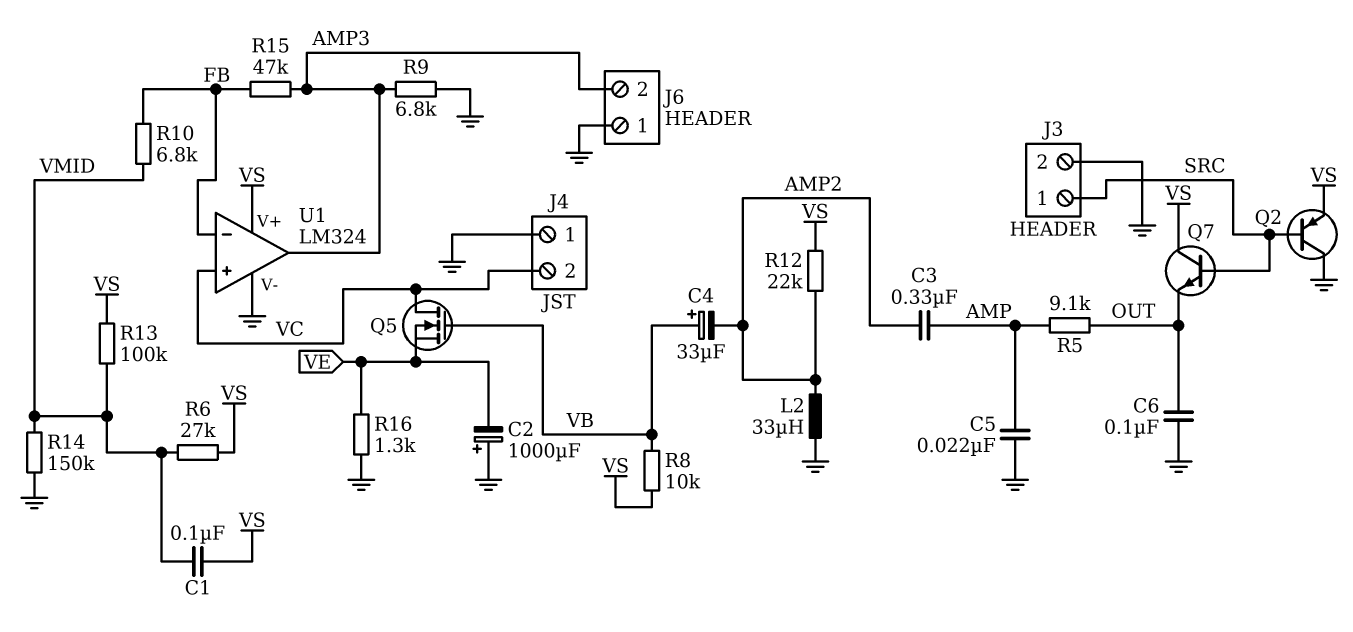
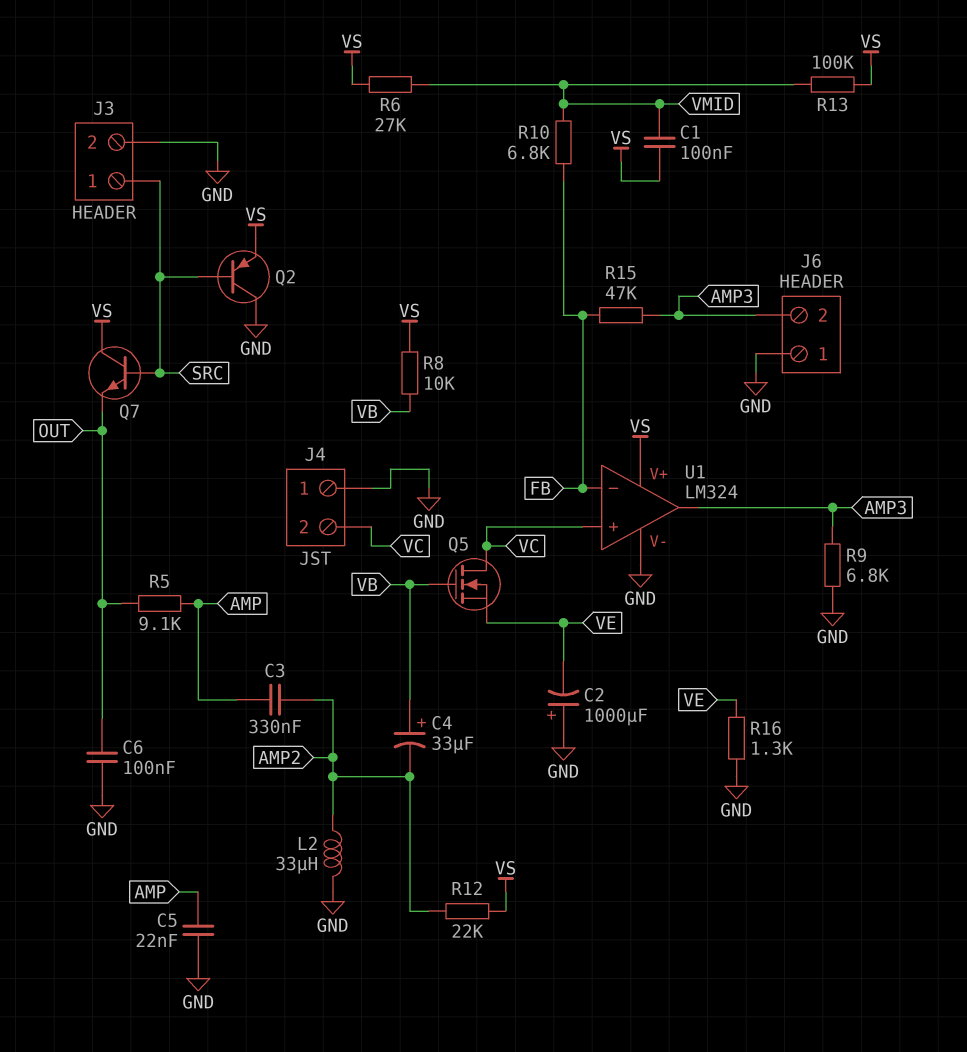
R14: 150k (GND, VMID) -> none

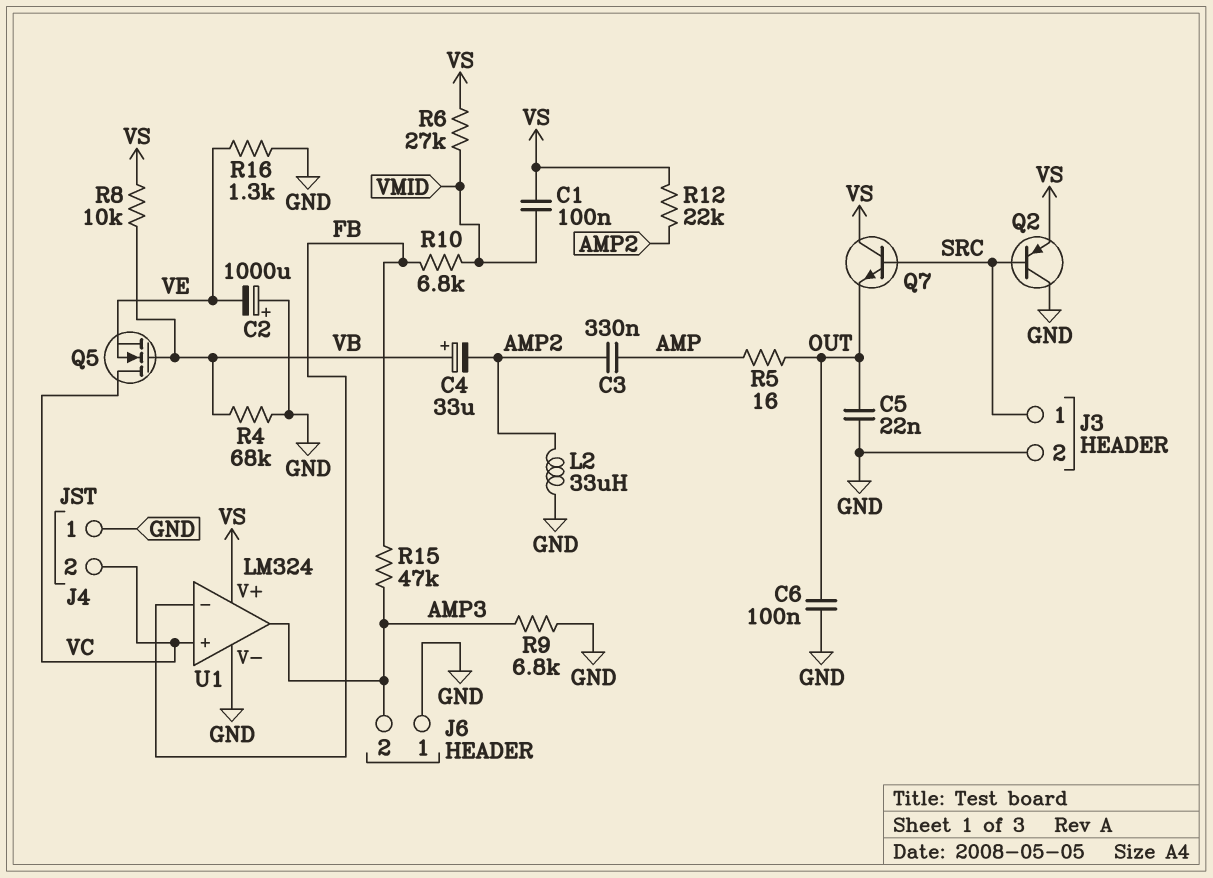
C5: 22nF (AMP, GND) -> 22nF (GND, OUT)
R4: none -> 68k (GND, VB)
R5: 9.1k (AMP, OUT) -> 16 (AMP, OUT)
R13: 100k (VMID, VS) -> none

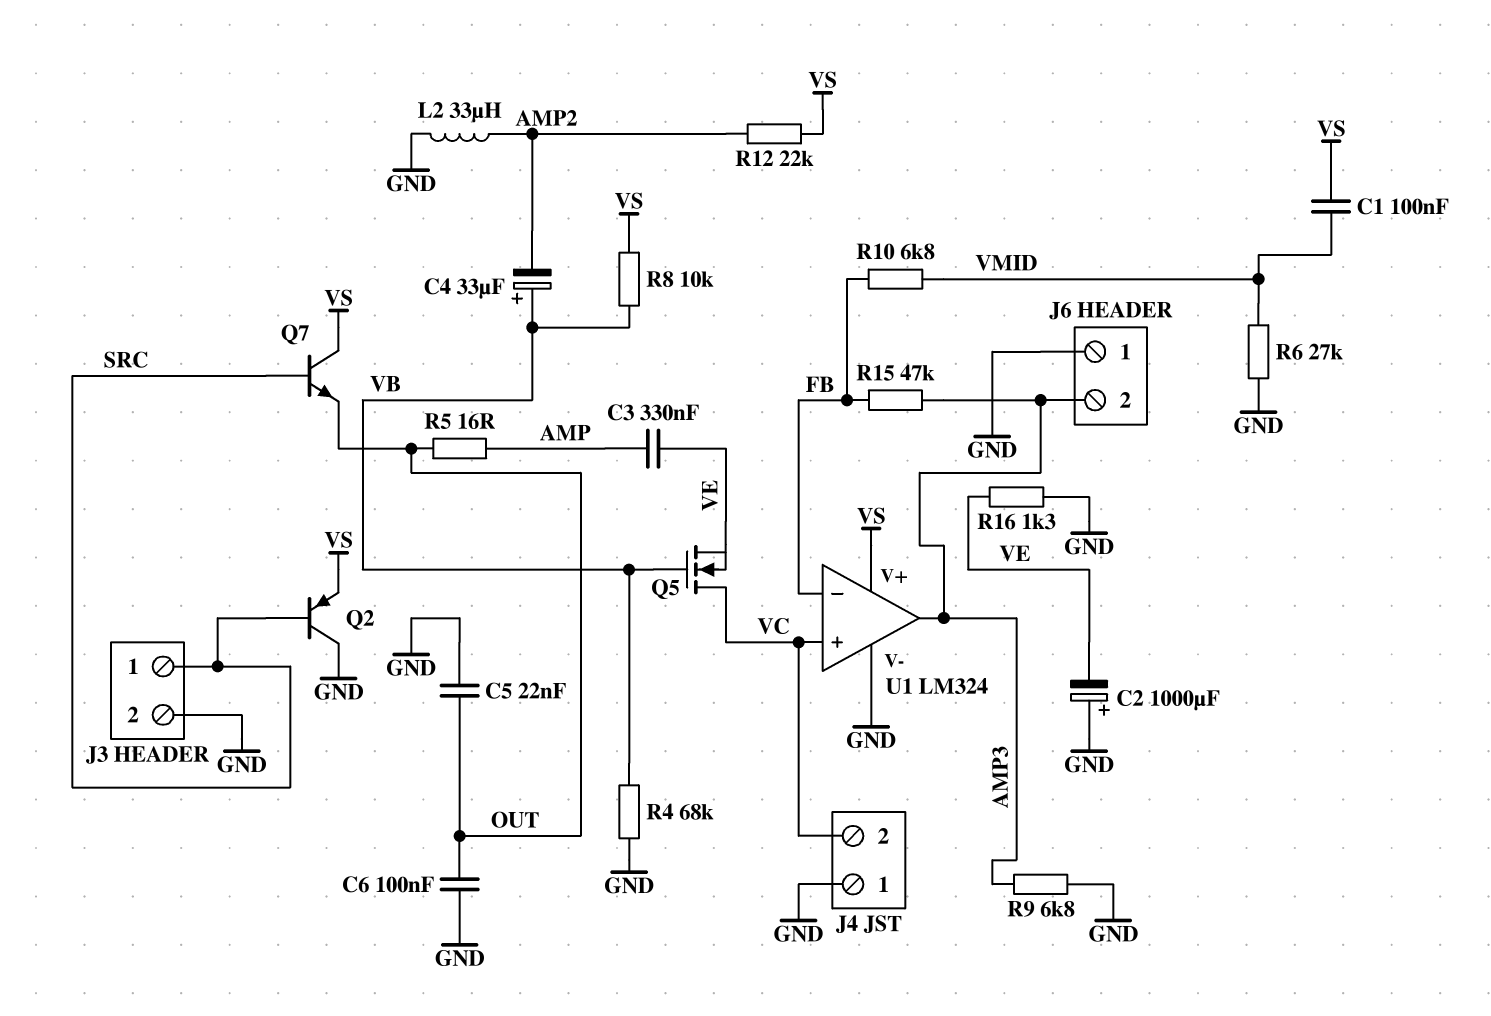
C3: 330nF (AMP, AMP2) -> 330nF (AMP, VE)
R6: 27k (VMID, VS) -> 27k (GND, VMID)

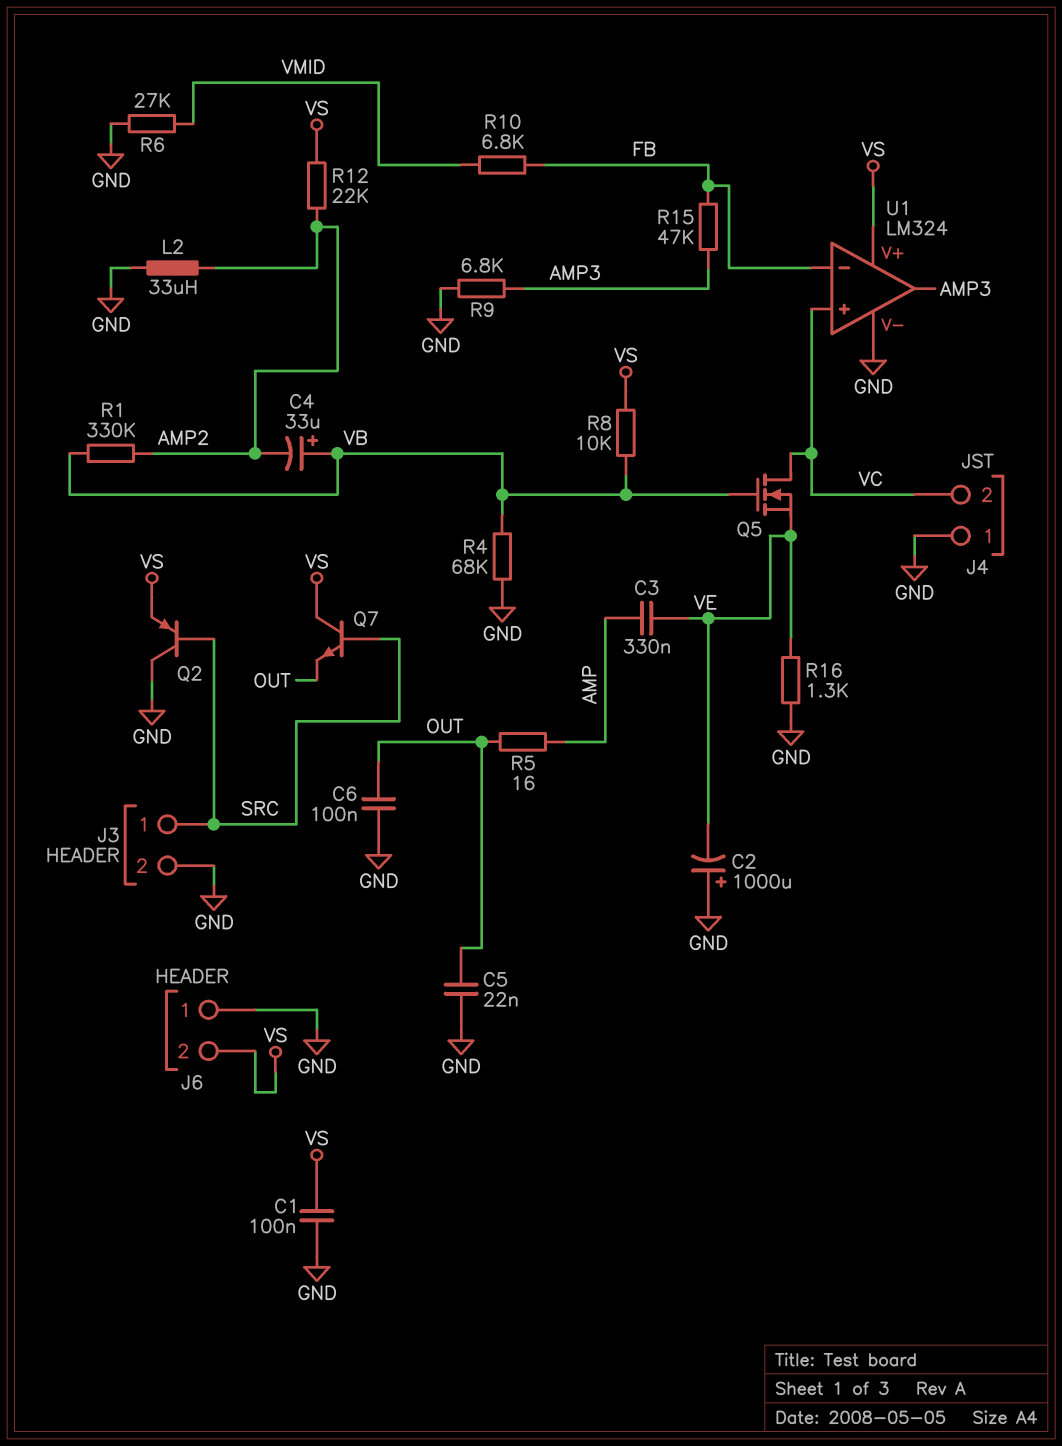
C1: 100nF (VMID, VS) -> 100nF (GND, VS)
J6 pin 2: AMP3 -> VS
R1: none -> 330k (AMP2, VB)

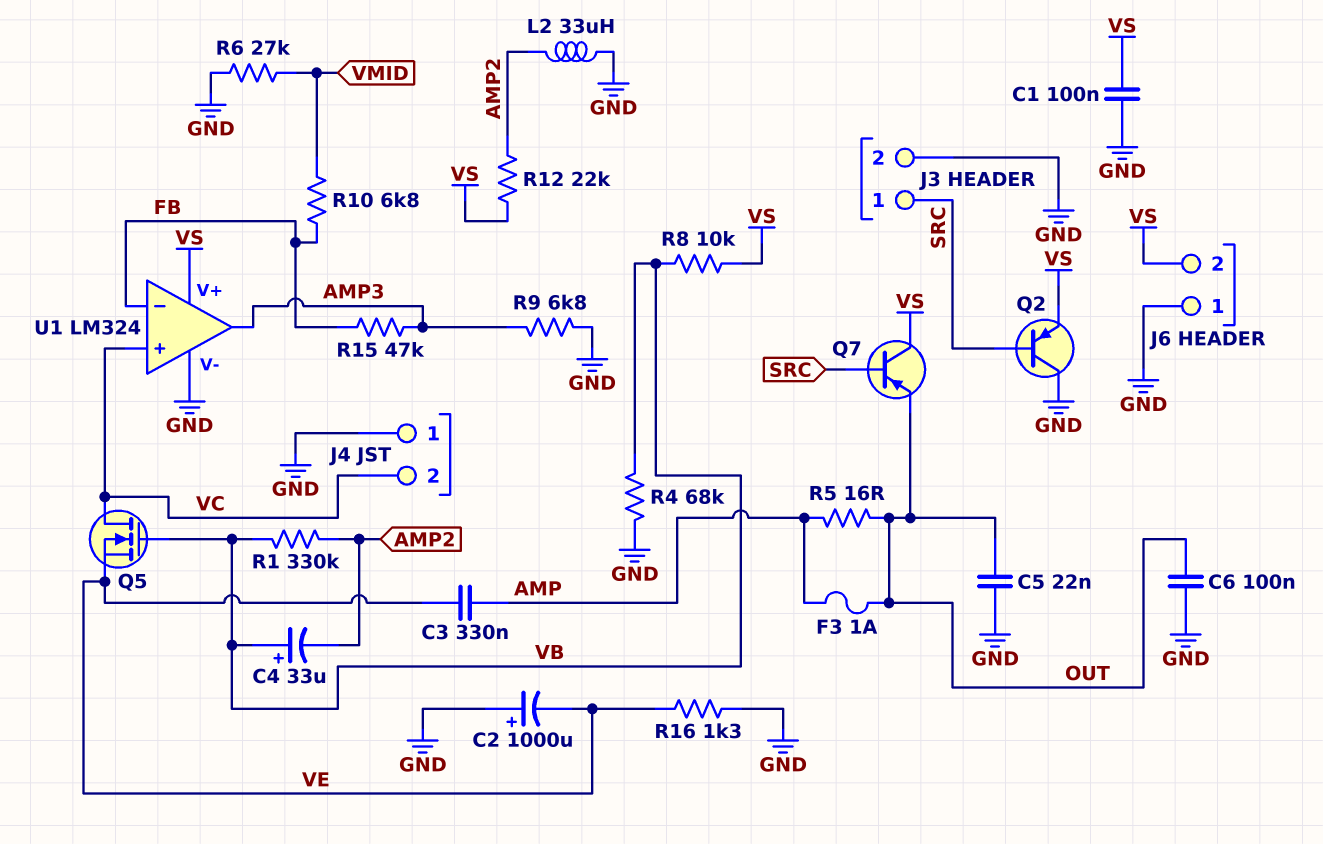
F3: none -> 1A (AMP, OUT)
Q7: NPN (B SRC, C VS, E OUT) -> PNP (B SRC, C VS, E OUT)

